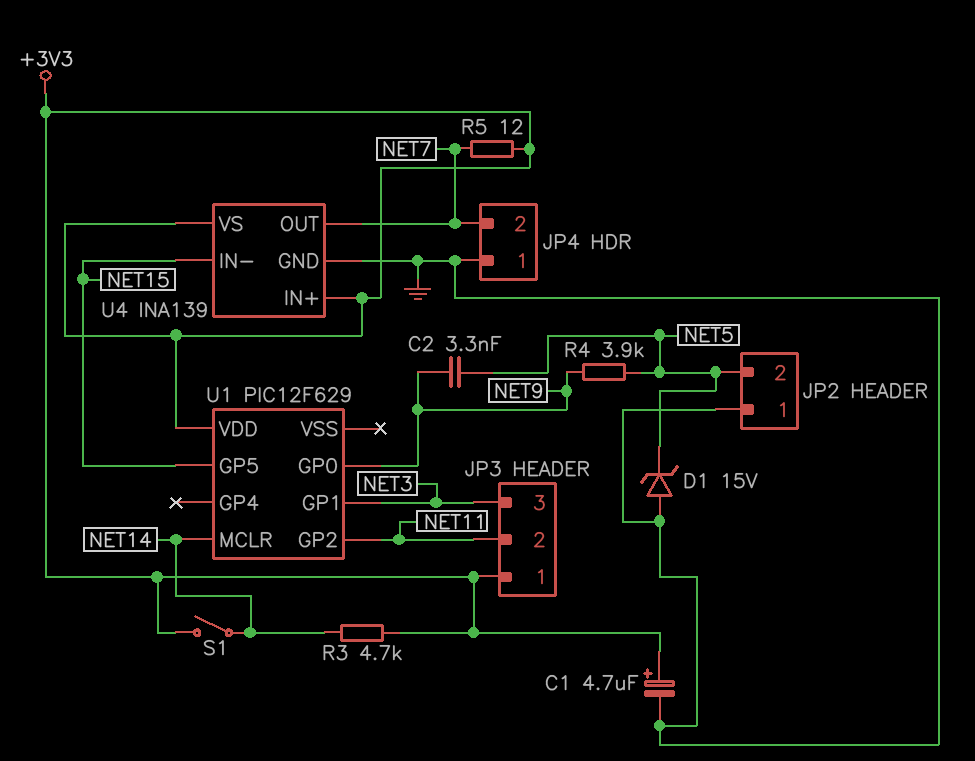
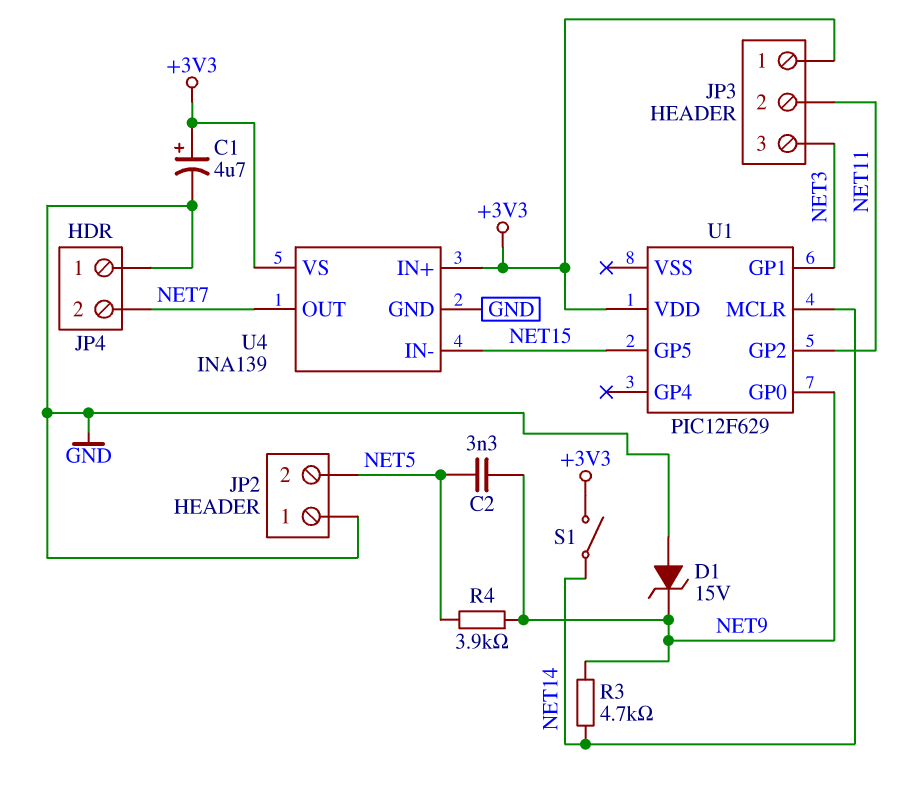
D1: zener 15V (A GND, K NET5) -> zener 15V (A GND, K NET9)
R3: 4.7k (+3V3, NET14) -> 4.7k (NET9, NET14)
R5: 12 (+3V3, NET7) -> none

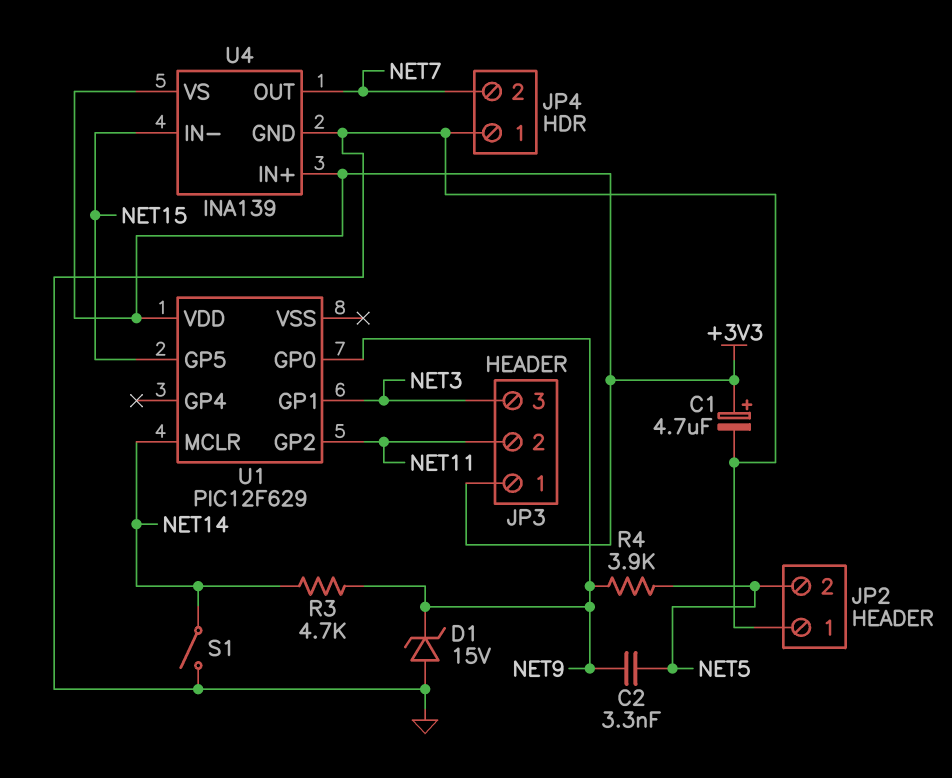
S1: switch (+3V3, NET14) -> switch (GND, NET14)

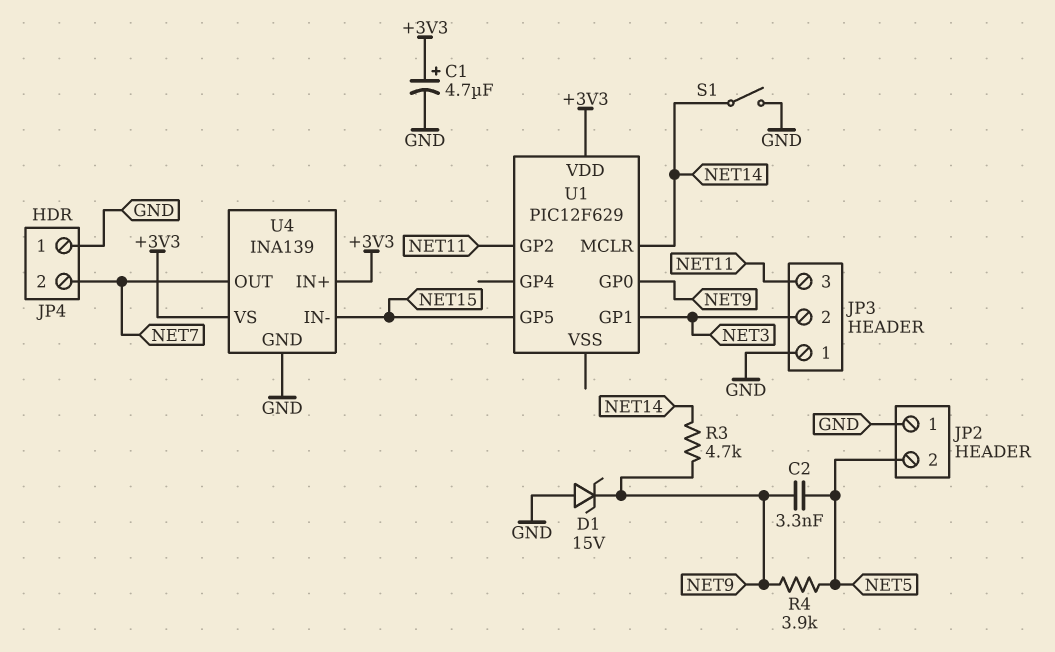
JP3 pin 1: +3V3 -> GND
JP3 pin 2: NET11 -> NET3
JP3 pin 3: NET3 -> NET11

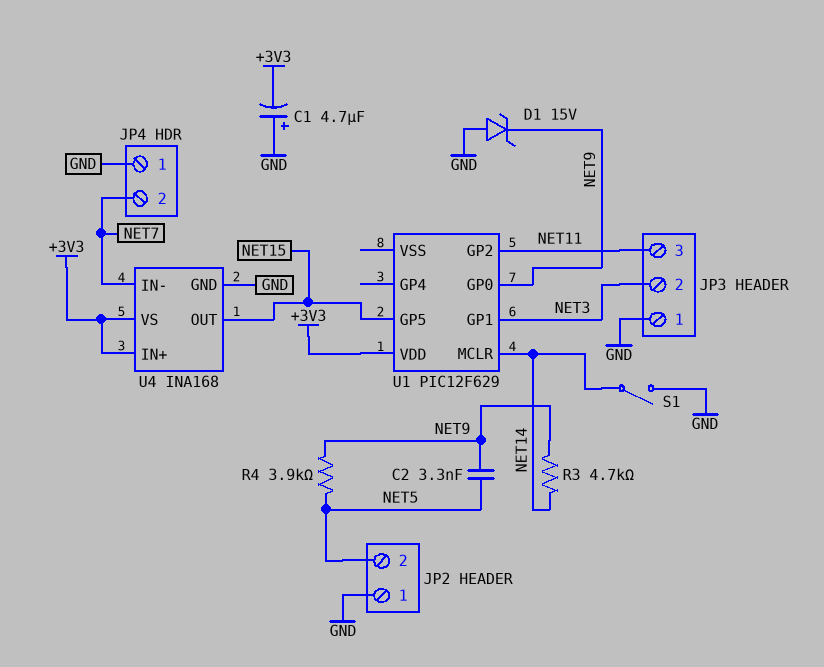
C1: 4.7uF (plus +3V3, minus GND) -> 4.7uF (plus GND, minus +3V3)
U4: INA139 -> INA168
U4 pin IN-: NET15 -> NET7
U4 pin OUT: NET7 -> NET15

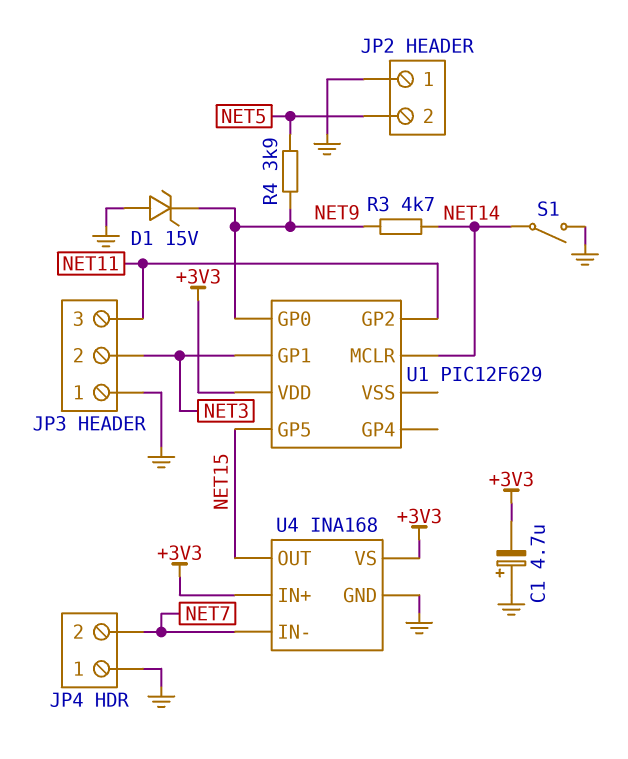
C2: 3.3nF (NET5, NET9) -> none

